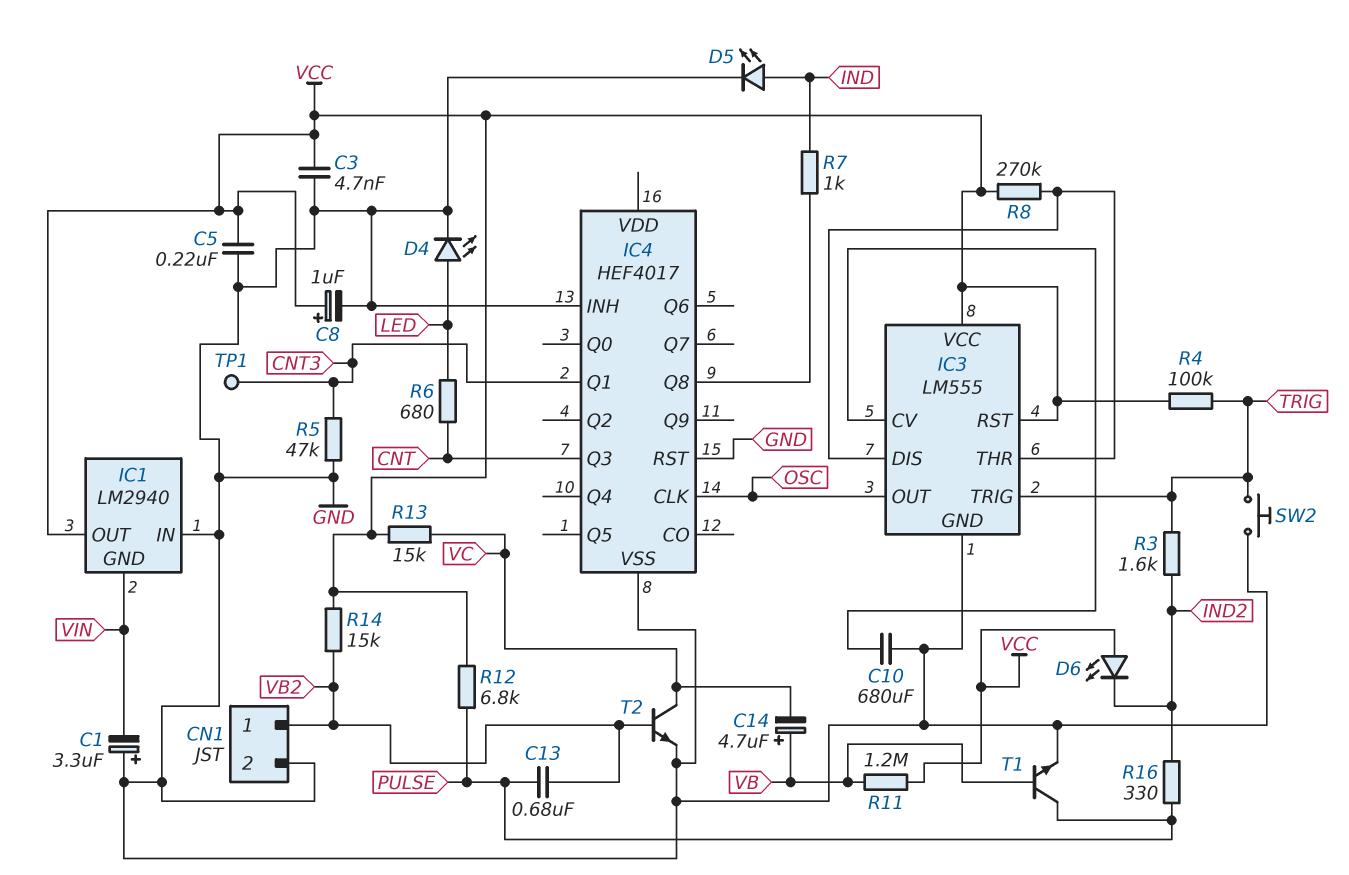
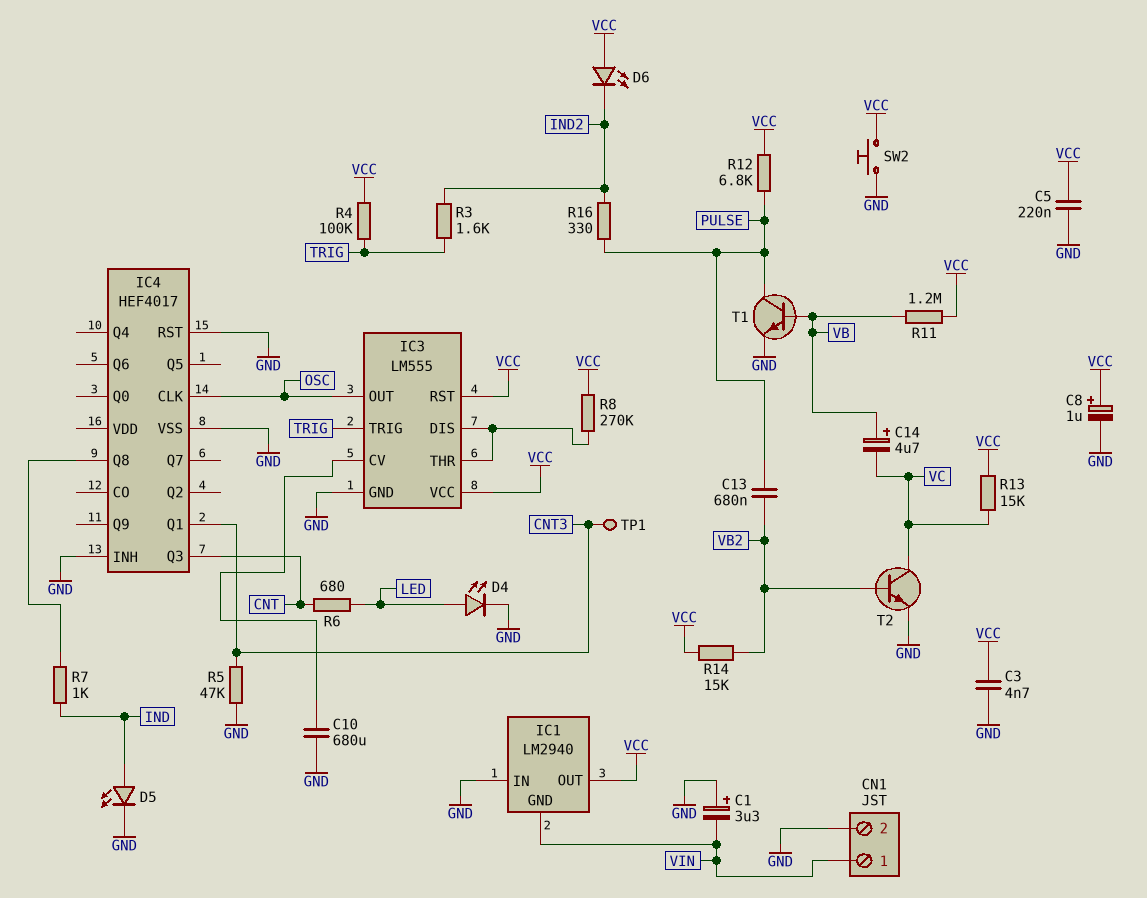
CN1 pin 1: VB2 -> VIN
SW2: button (GND, TRIG) -> button (GND, VCC)

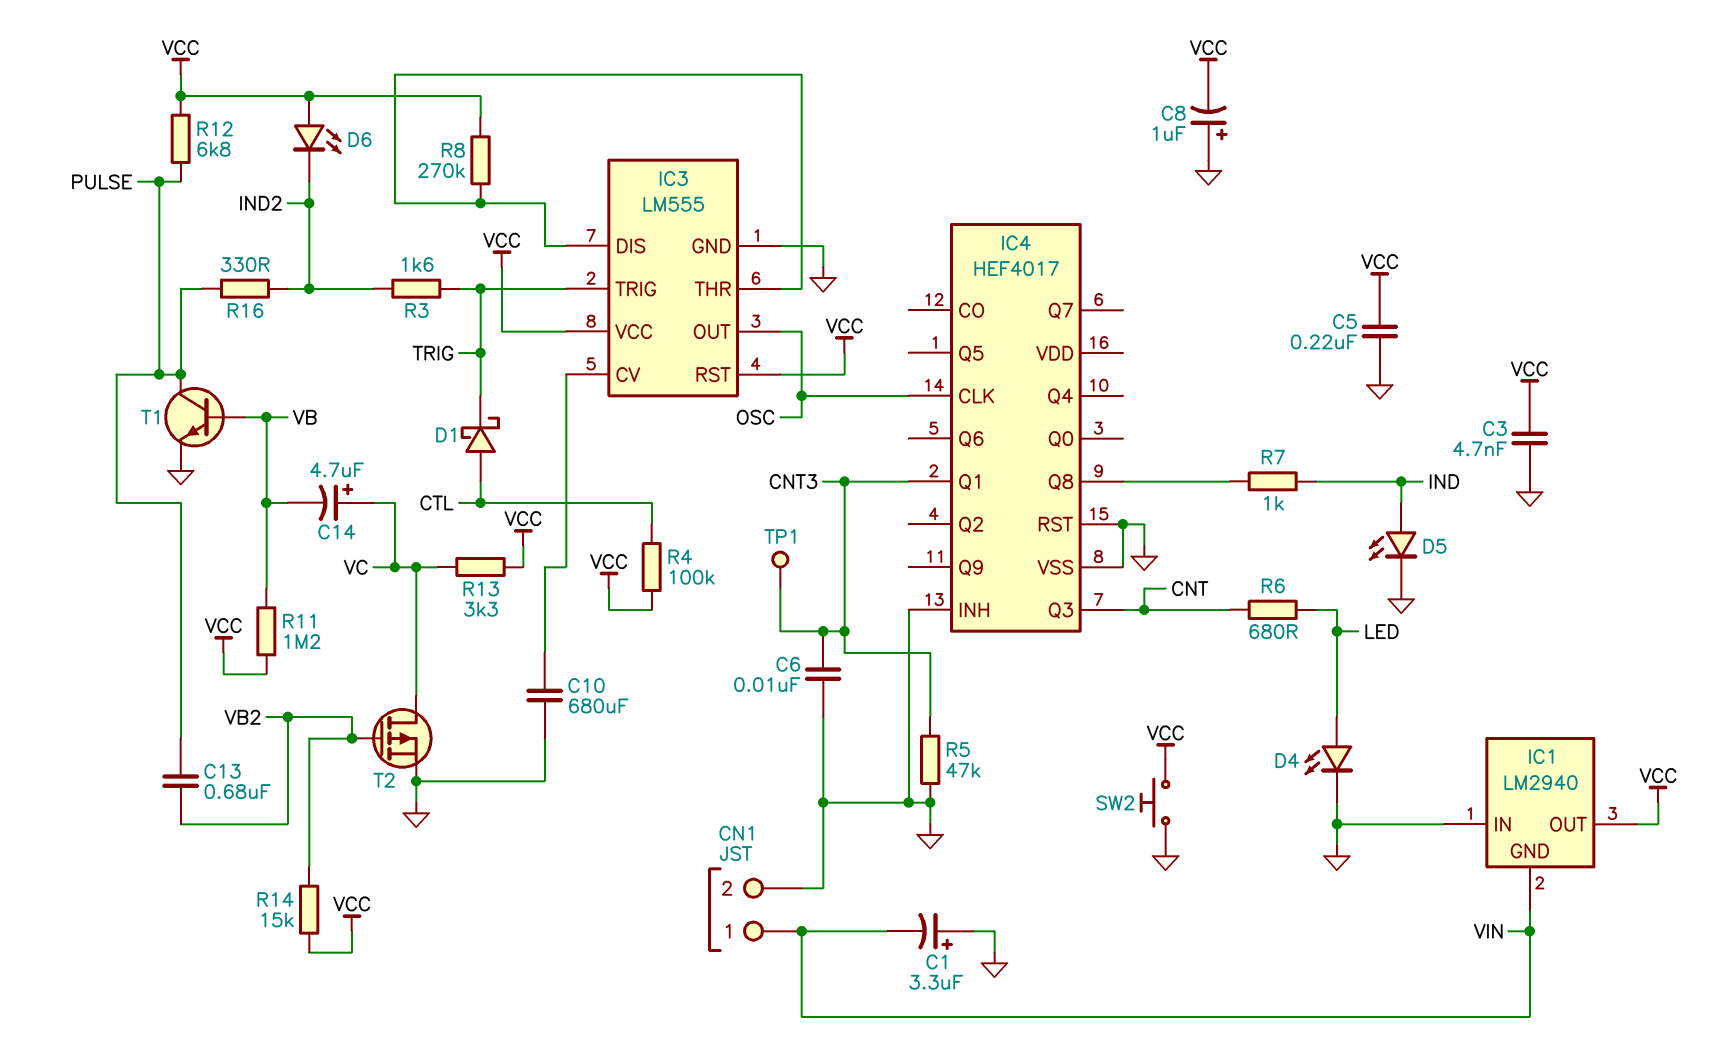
C6: none -> 10nF (CNT3, GND)
C8: 1uF (plus VCC, minus GND) -> 1uF (plus GND, minus VCC)
C14: 4.7uF (plus VB, minus VC) -> 4.7uF (plus VC, minus VB)
D1: none -> schottky (A CTL, K TRIG)
R4: 100k (TRIG, VCC) -> 100k (CTL, VCC)
R13: 15k (VC, VCC) -> 3.3k (VC, VCC)
T2: NPN (B VB2, C VC, E GND) -> PMOS (G VB2, D VC, S GND)

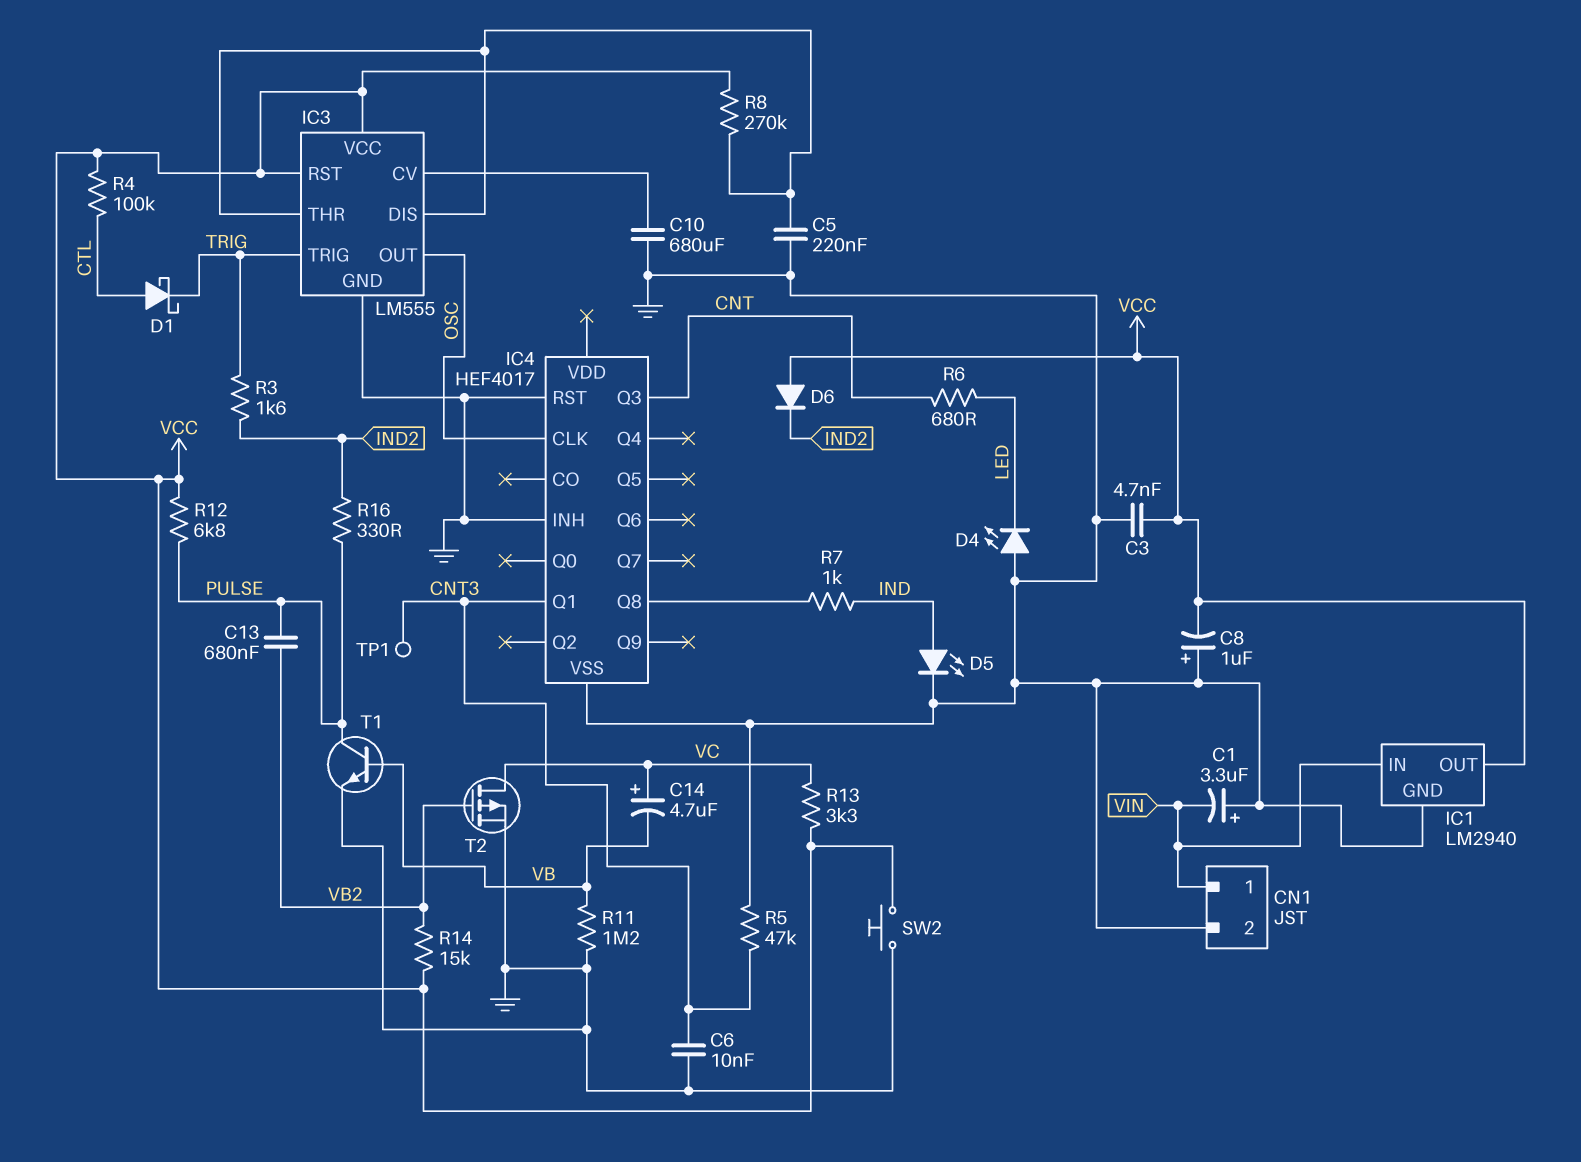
C5: 220nF (GND, VCC) -> 220nF (GND, IC3/DIS)
D4: LED (A LED, K GND) -> LED (A GND, K LED)
D6: LED (A VCC, K IND2) -> diode (A VCC, K IND2)
IC1 pin GND: VIN -> GND
IC1 pin IN: GND -> VIN
R11: 1.2M (VB, VCC) -> 1.2M (GND, VB)

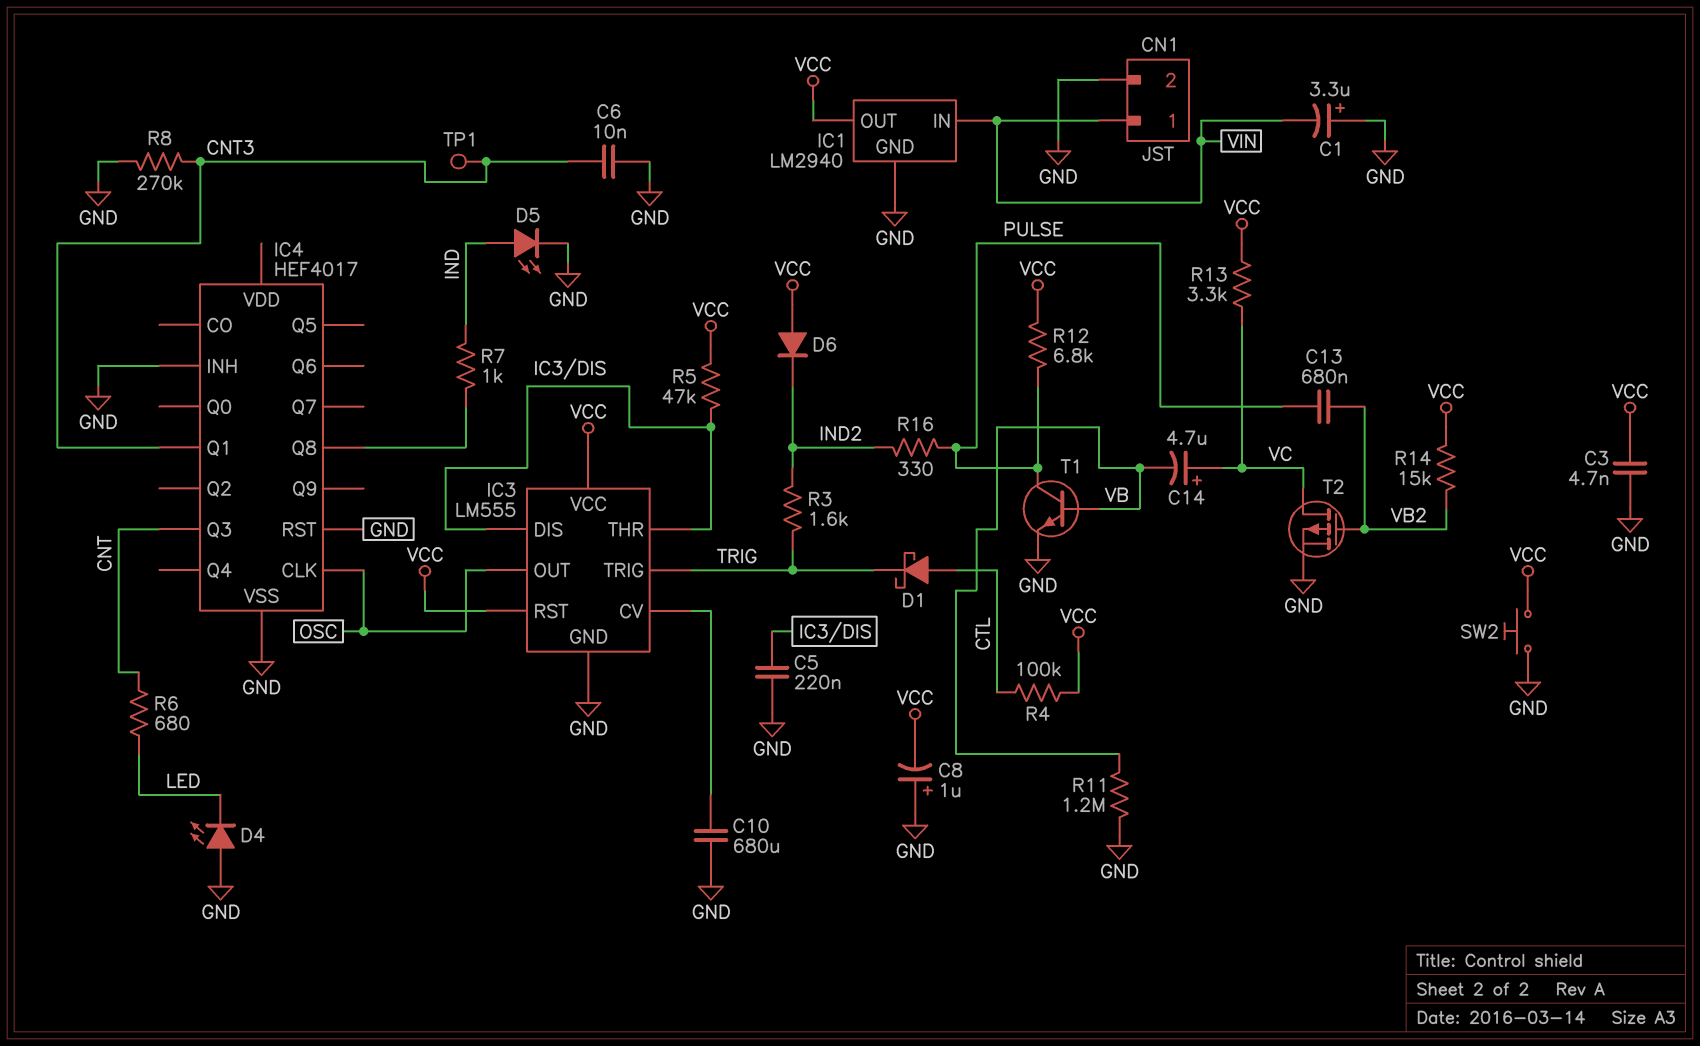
R5: 47k (CNT3, GND) -> 47k (IC3/DIS, VCC)
R8: 270k (IC3/DIS, VCC) -> 270k (CNT3, GND)

